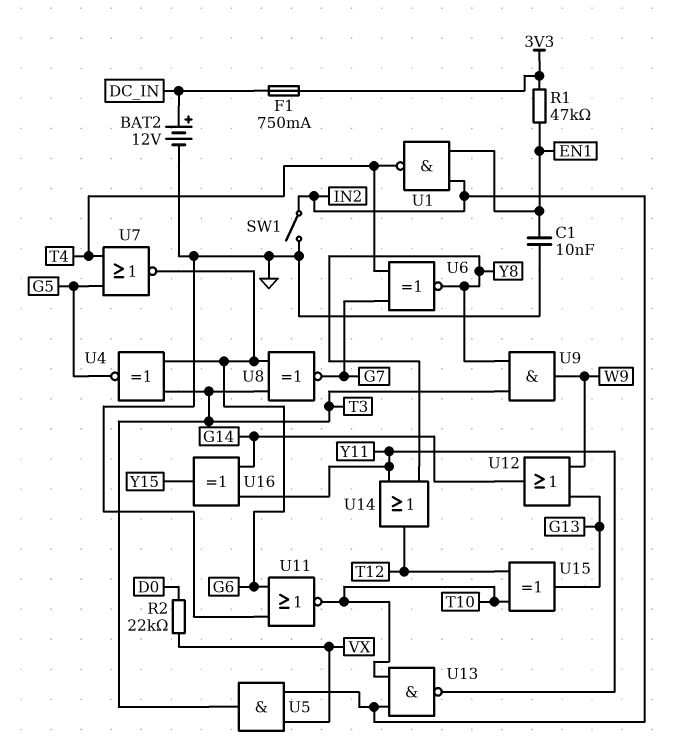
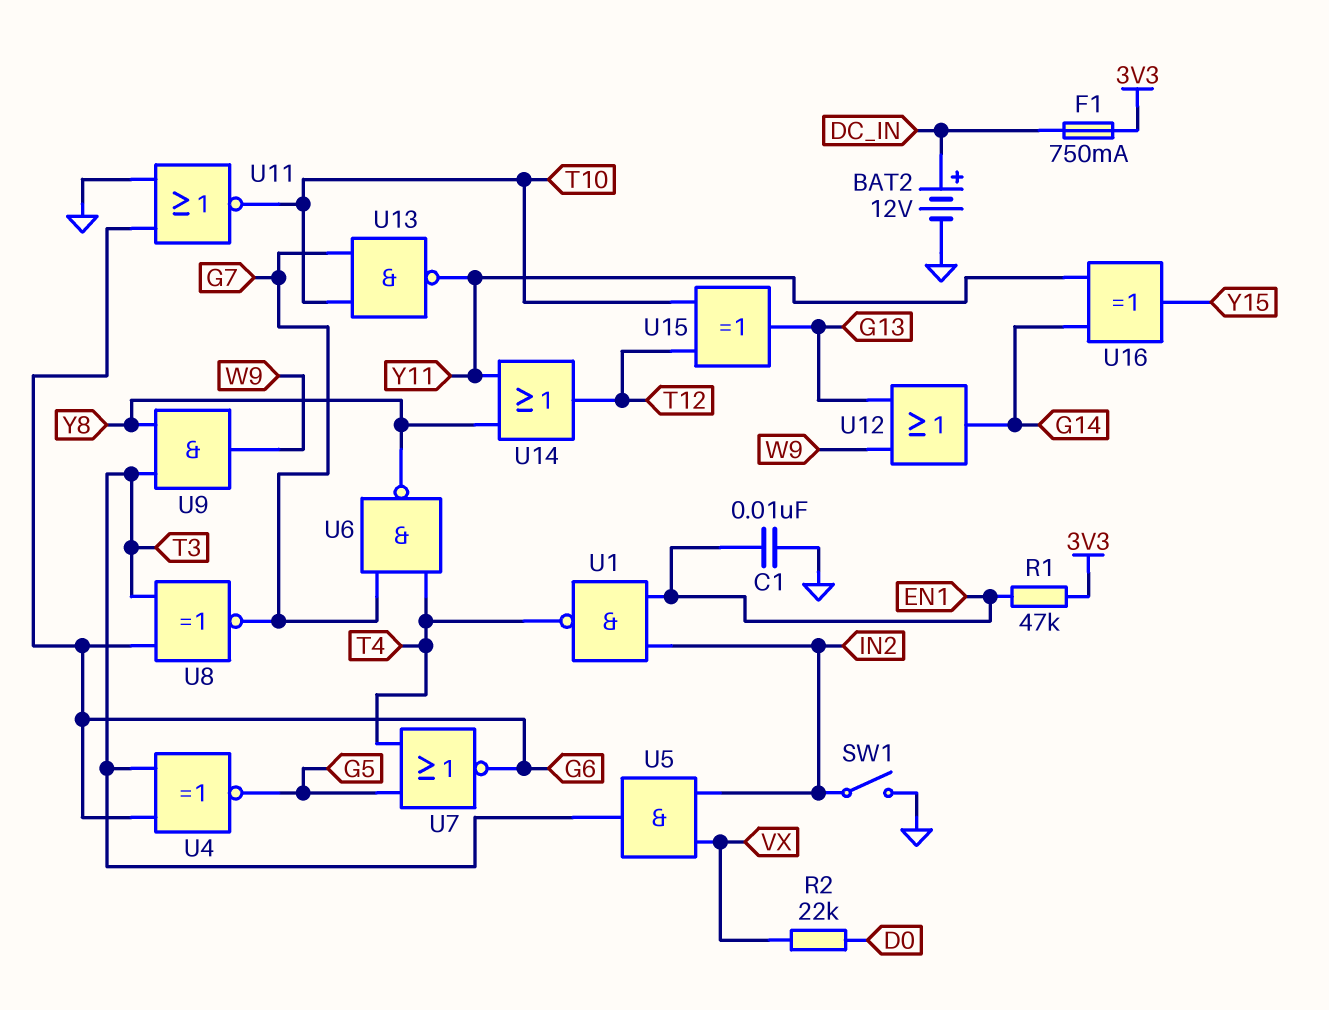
U6: XNOR (in G7, in T4, out Y8) -> NAND (in G7, in T4, out Y8)
U13: NAND (in IN2, in T10, out Y11) -> NAND (in G7, in T10, out Y11)

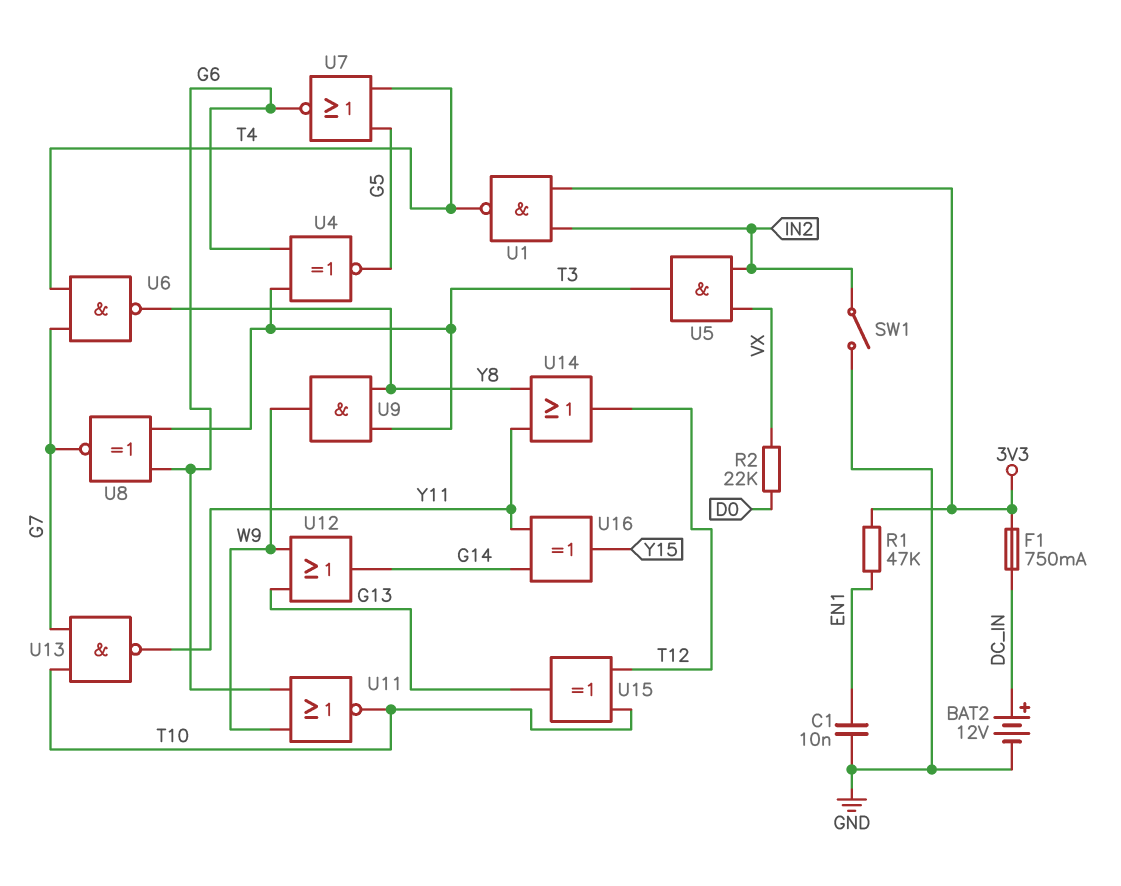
U1: NAND (in EN1, in IN2, out T4) -> NAND (in 3V3, in IN2, out T4)
U11: NOR (in G6, in GND, out T10) -> NOR (in G6, in W9, out T10)

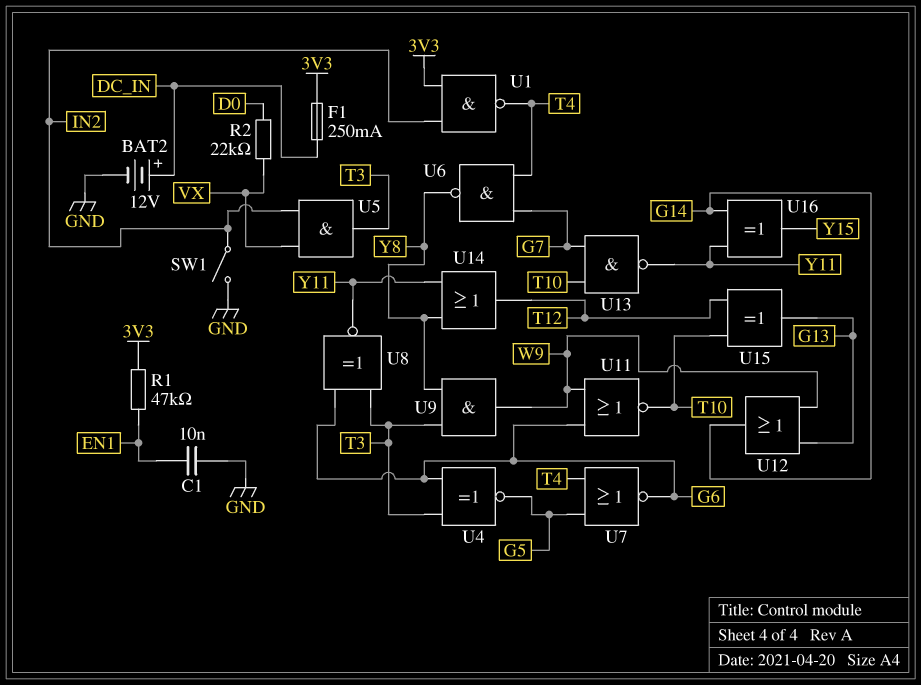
F1: 750mA (3V3, DC_IN) -> 250mA (3V3, DC_IN)
U8: XNOR (in G6, in T3, out G7) -> XNOR (in G6, in T3, out Y11)

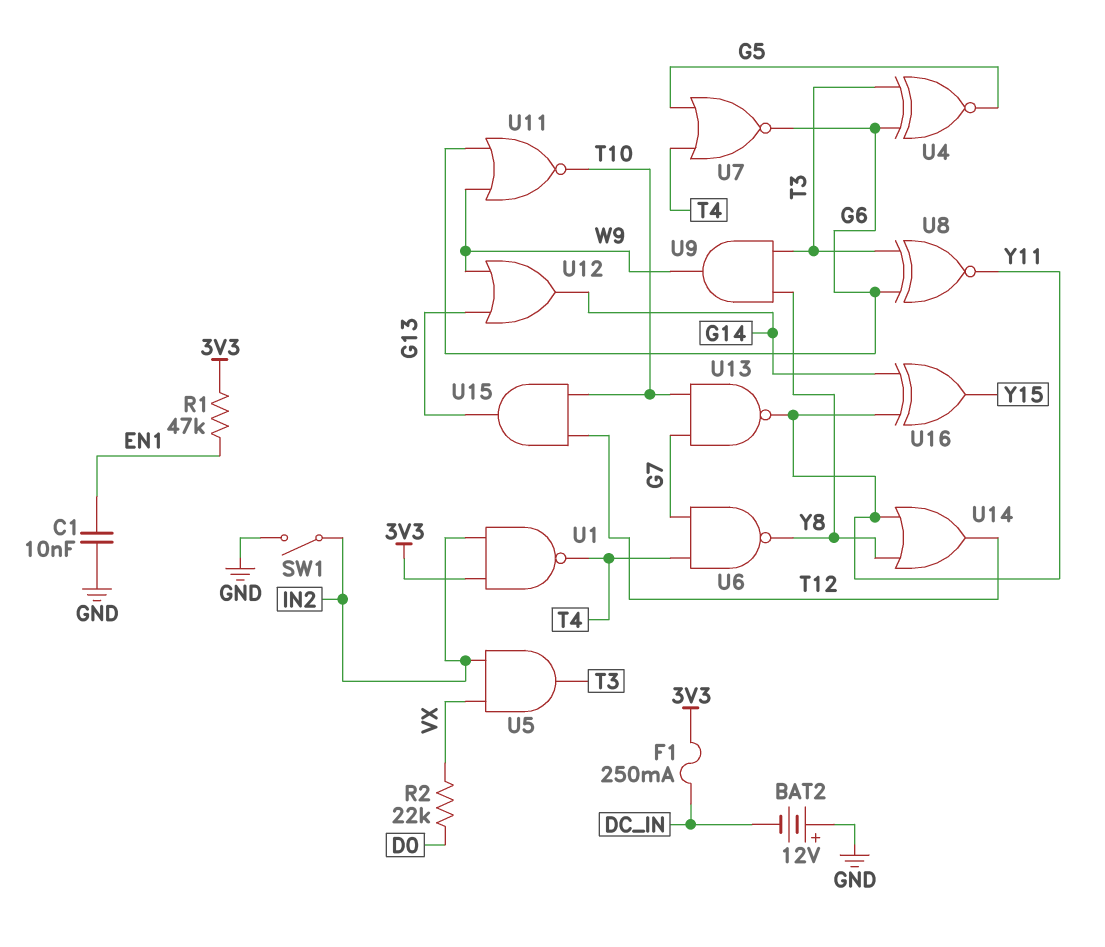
BAT2: 12V (plus DC_IN, minus GND) -> 12V (plus GND, minus DC_IN)
U15: XOR (in T10, in T12, out G13) -> AND (in T10, in T12, out G13)

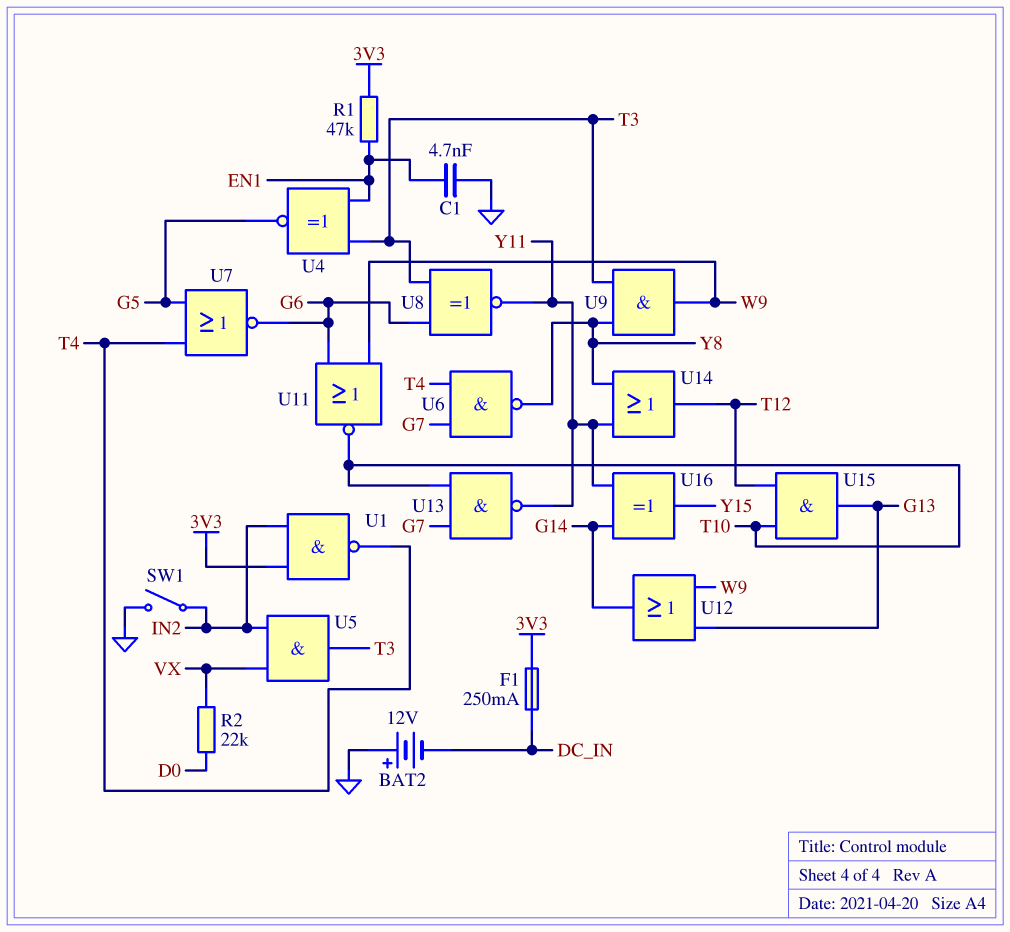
C1: 10nF (EN1, GND) -> 4.7nF (EN1, GND)
U4: XNOR (in G6, in T3, out G5) -> XNOR (in EN1, in T3, out G5)

